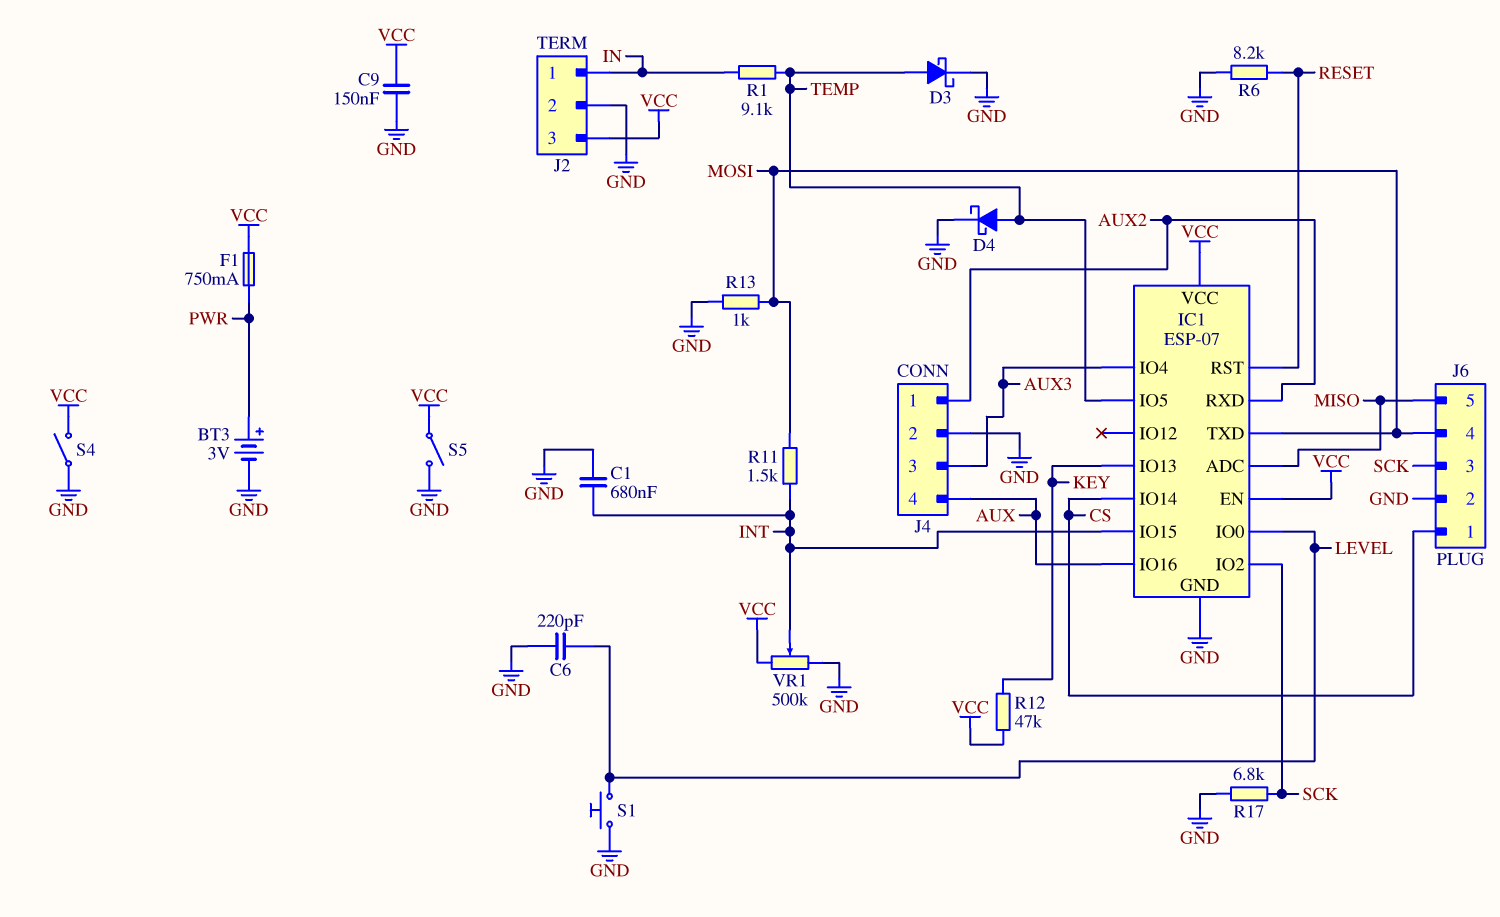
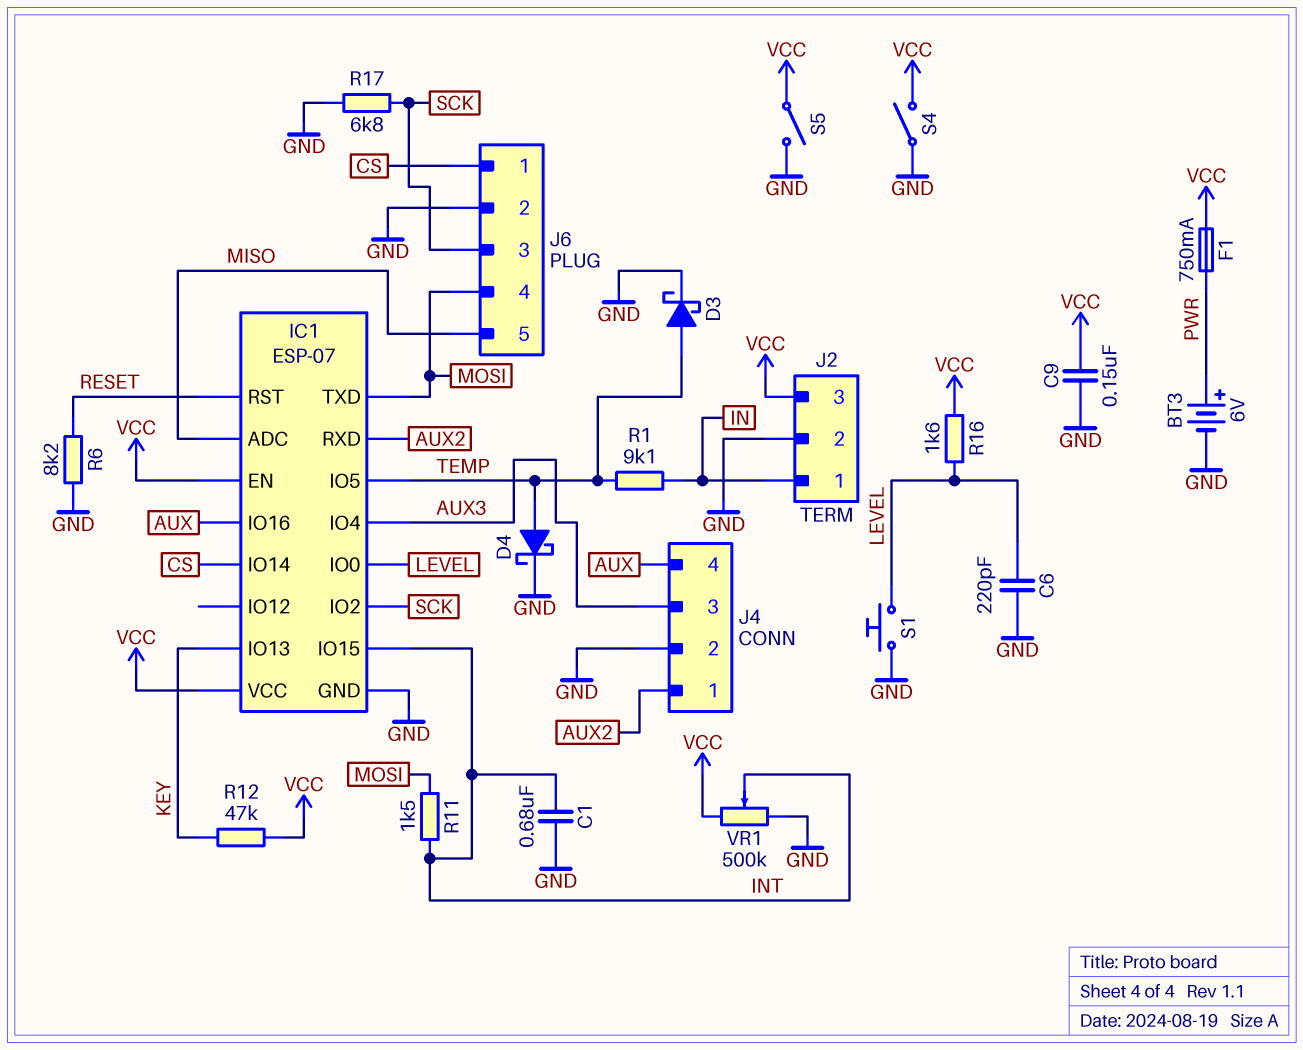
BT3: 3V (plus PWR, minus GND) -> 6V (plus PWR, minus GND)
R13: 1k (GND, MOSI) -> none
R16: none -> 1.6k (LEVEL, VCC)

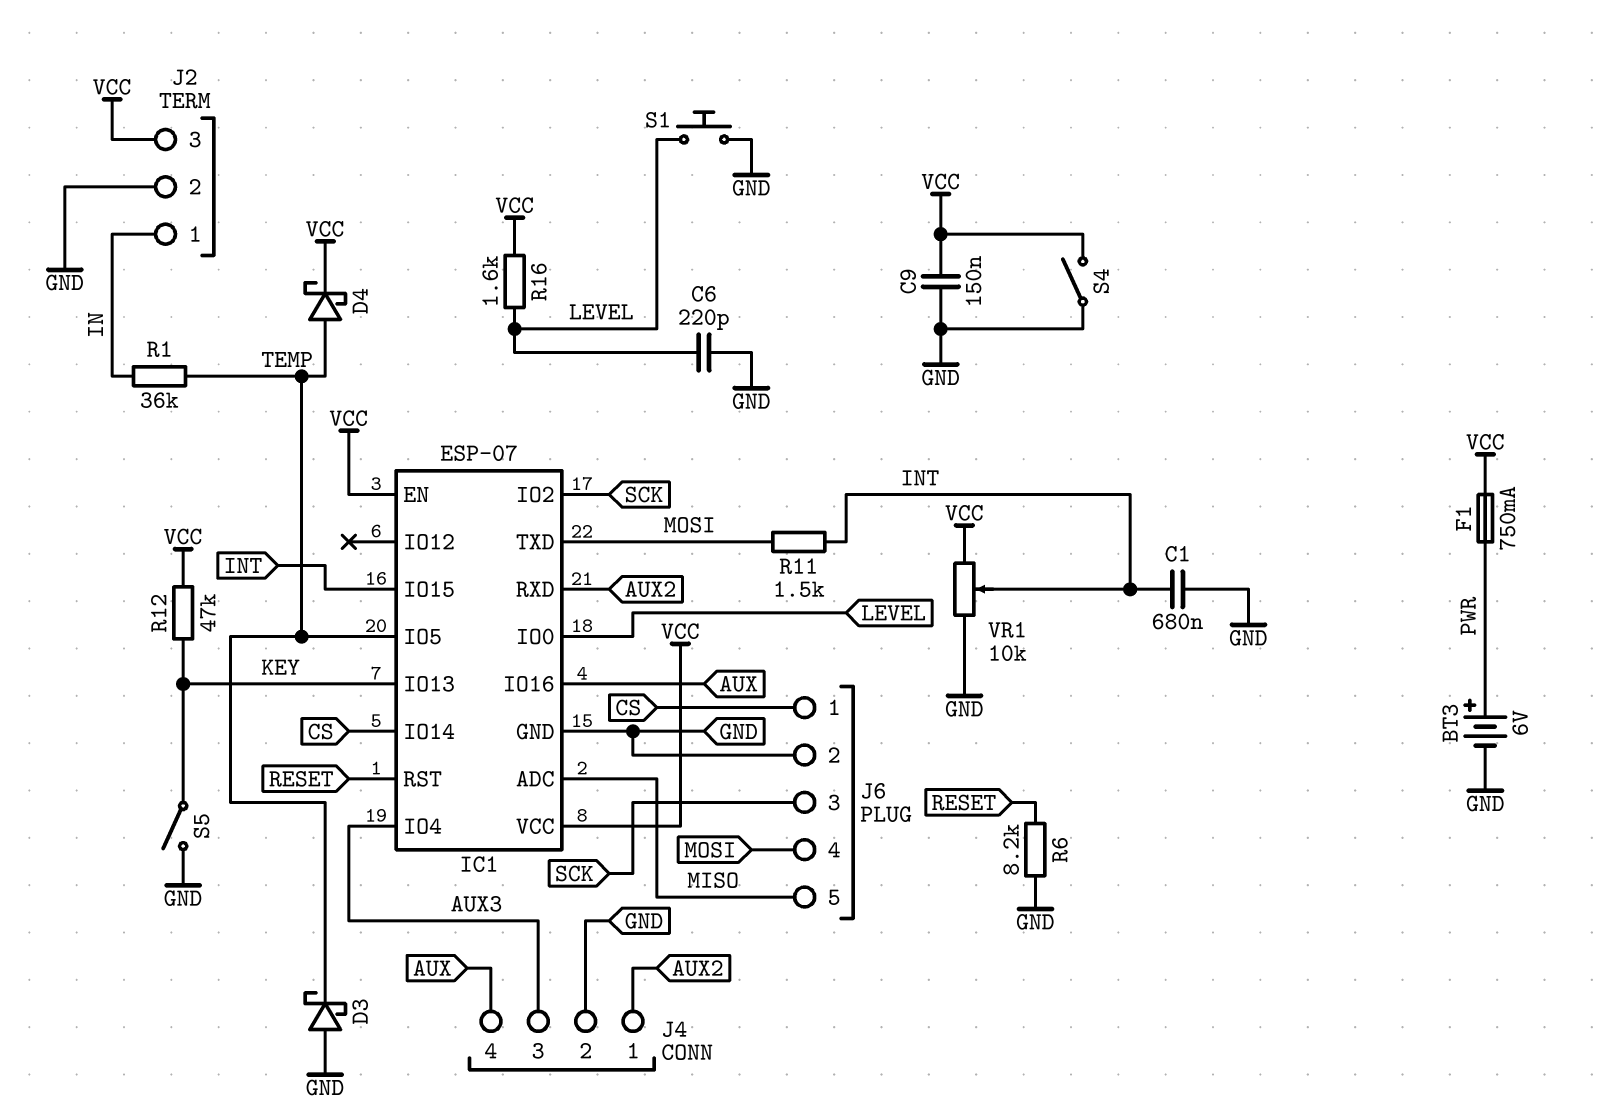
D3: schottky (A TEMP, K GND) -> schottky (A GND, K TEMP)
D4: schottky (A TEMP, K GND) -> schottky (A TEMP, K VCC)
R1: 9.1k (IN, TEMP) -> 36k (IN, TEMP)
R17: 6.8k (GND, SCK) -> none
S5: switch (GND, VCC) -> switch (GND, KEY)
VR1: 500k (GND, VCC, wiper INT) -> 10k (GND, VCC, wiper INT)

